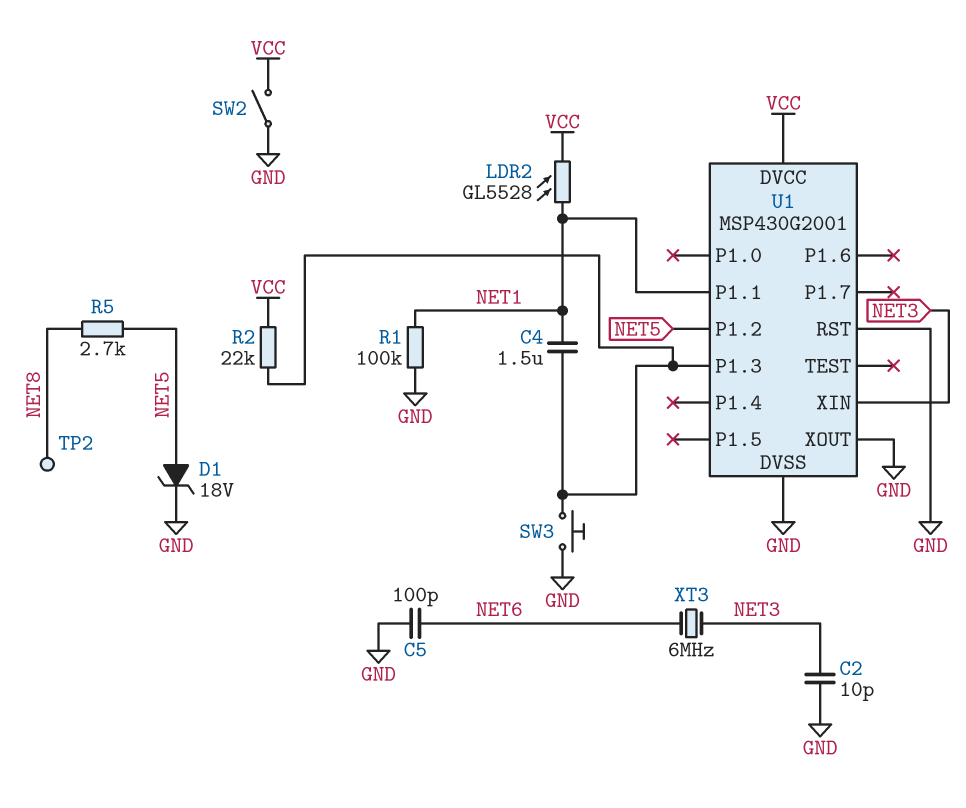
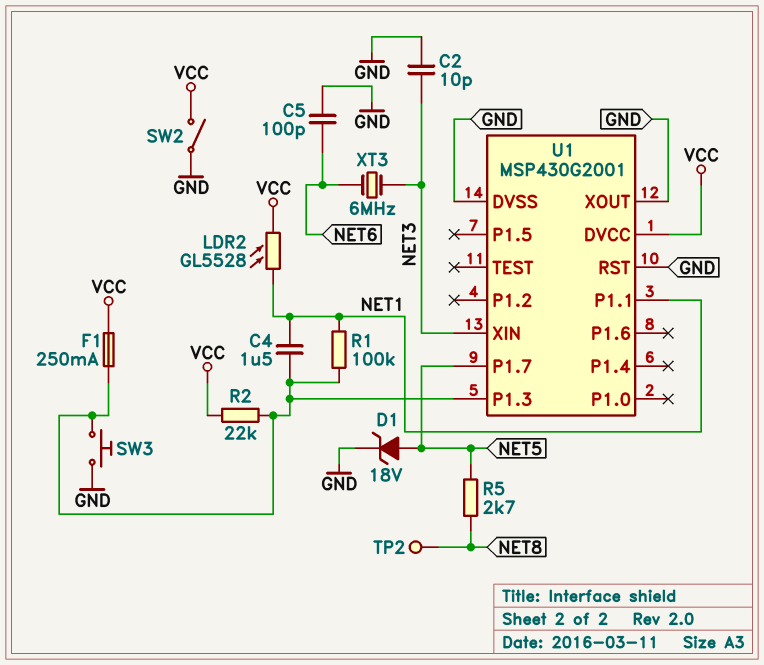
F1: none -> 250mA (U1/P1.3, VCC)
R1: 100k (GND, NET1) -> 100k (NET1, U1/P1.3)
U1 pin P1.2: NET5 -> none
U1 pin P1.7: none -> NET5

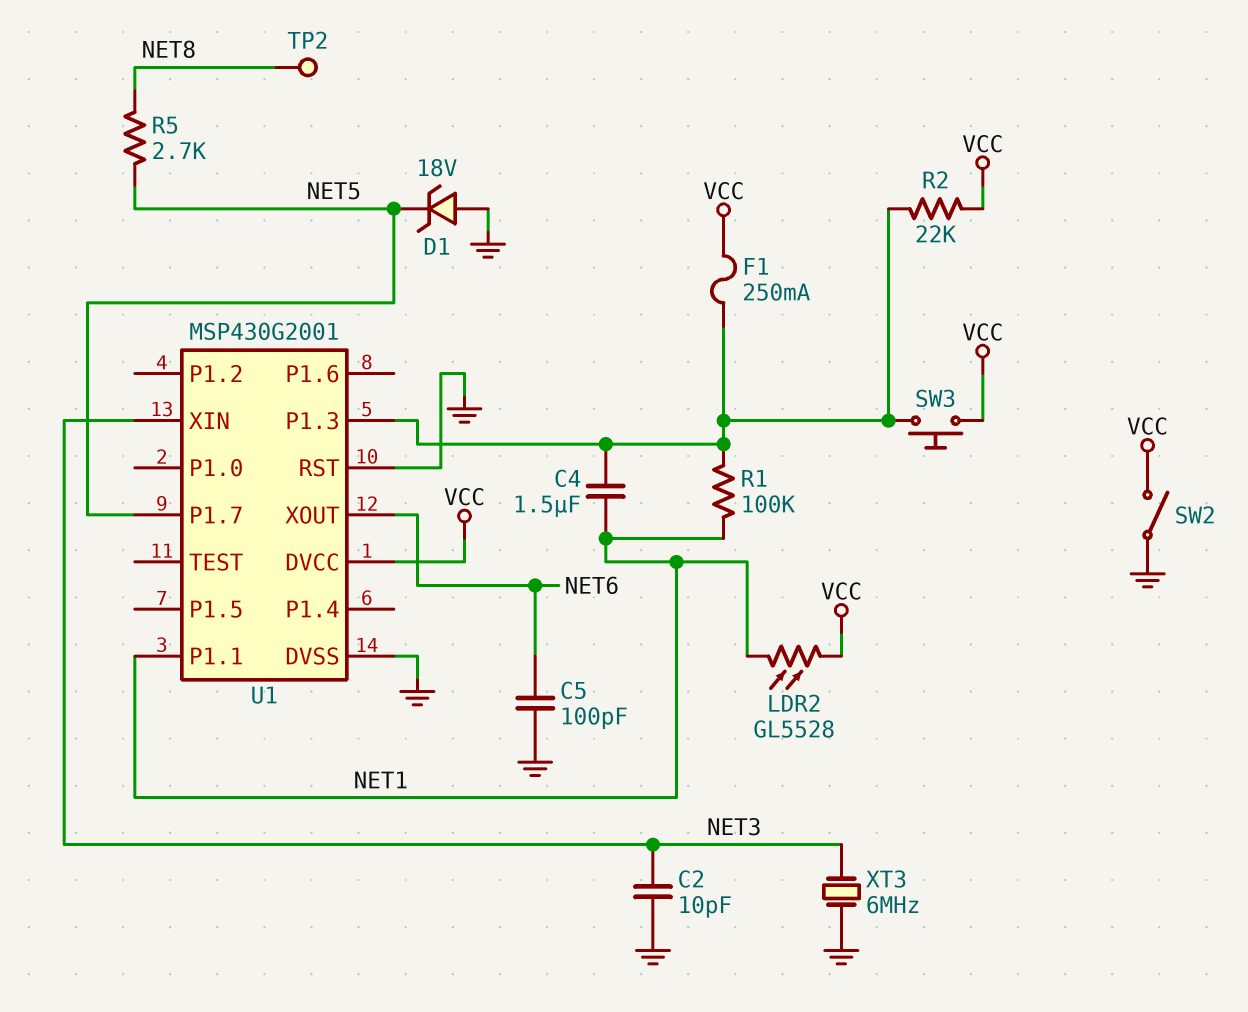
D1: zener 18V (A NET5, K GND) -> zener 18V (A GND, K NET5)
SW3: button (GND, U1/P1.3) -> button (U1/P1.3, VCC)
U1 pin XOUT: GND -> NET6
XT3: 6MHz (NET3, NET6) -> 6MHz (GND, NET3)

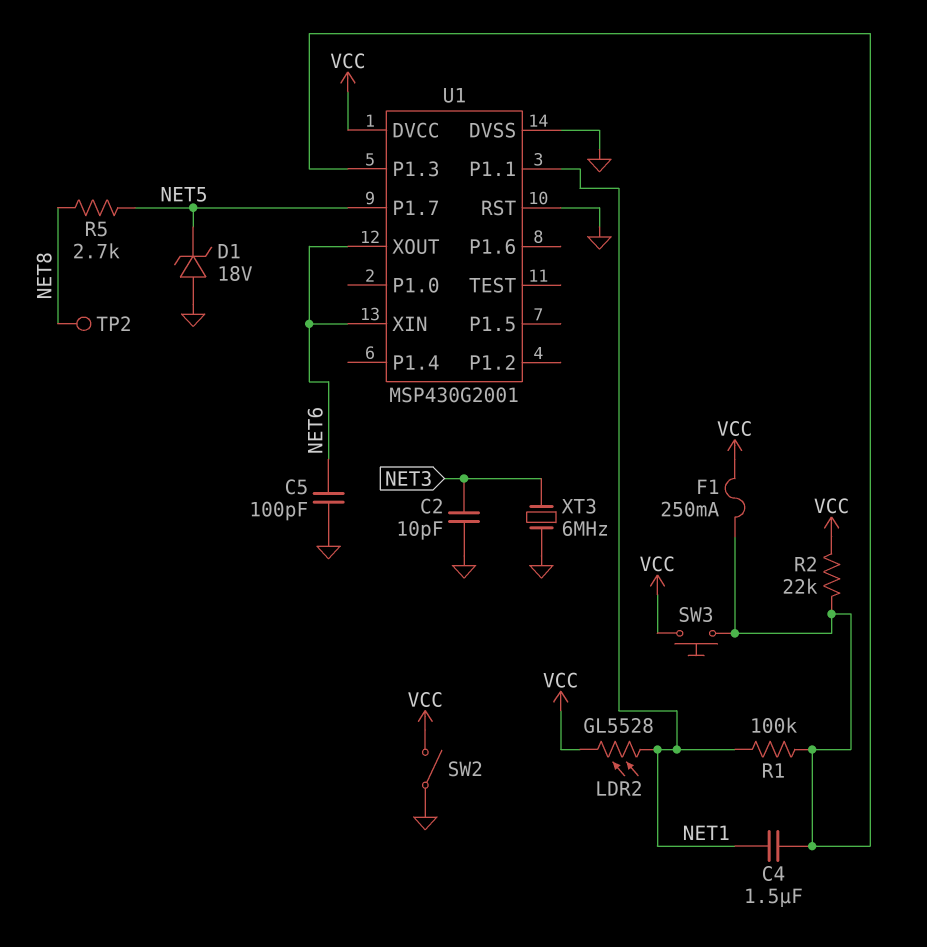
U1 pin XIN: NET3 -> NET6

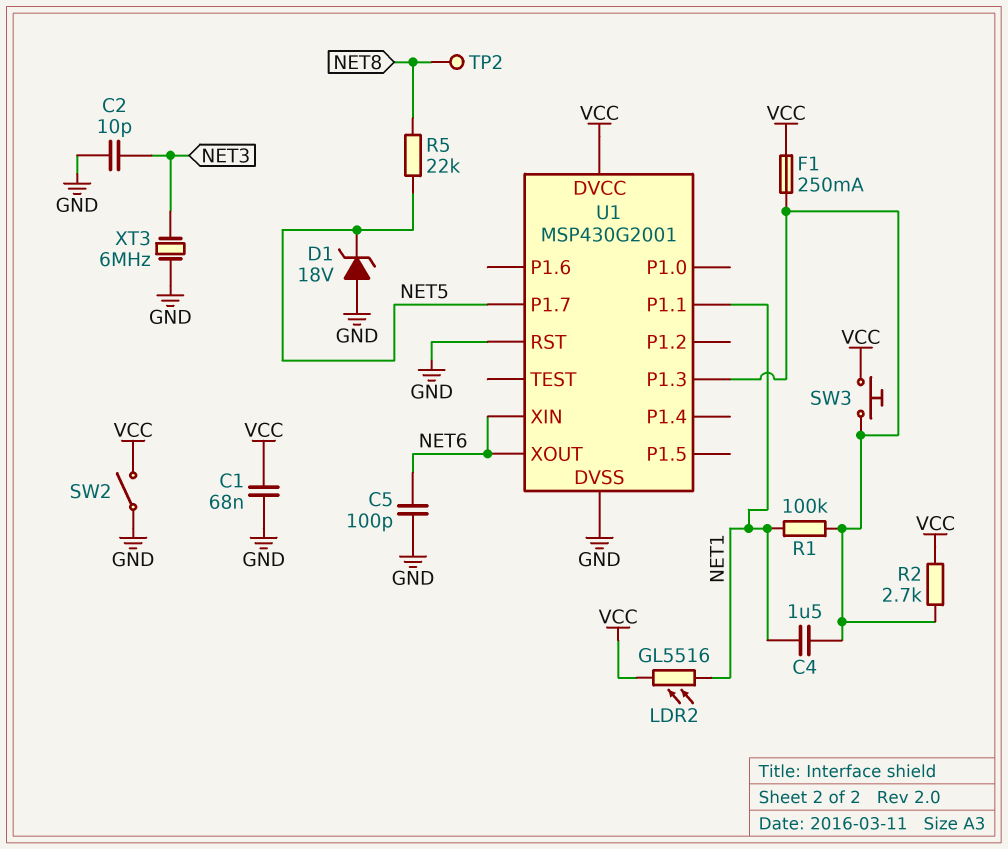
C1: none -> 68nF (GND, VCC)
LDR2: GL5528 (NET1, VCC) -> GL5516 (NET1, VCC)
R2: 22k (U1/P1.3, VCC) -> 2.7k (U1/P1.3, VCC)
R5: 2.7k (NET5, NET8) -> 22k (NET5, NET8)

